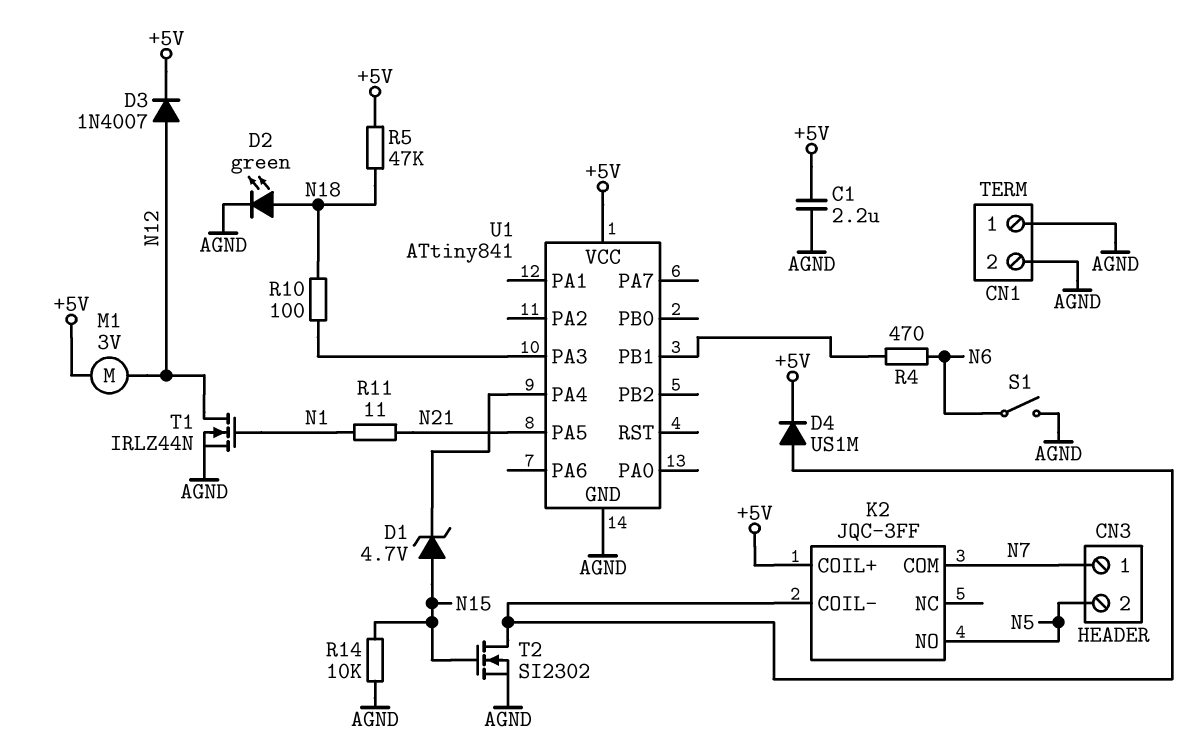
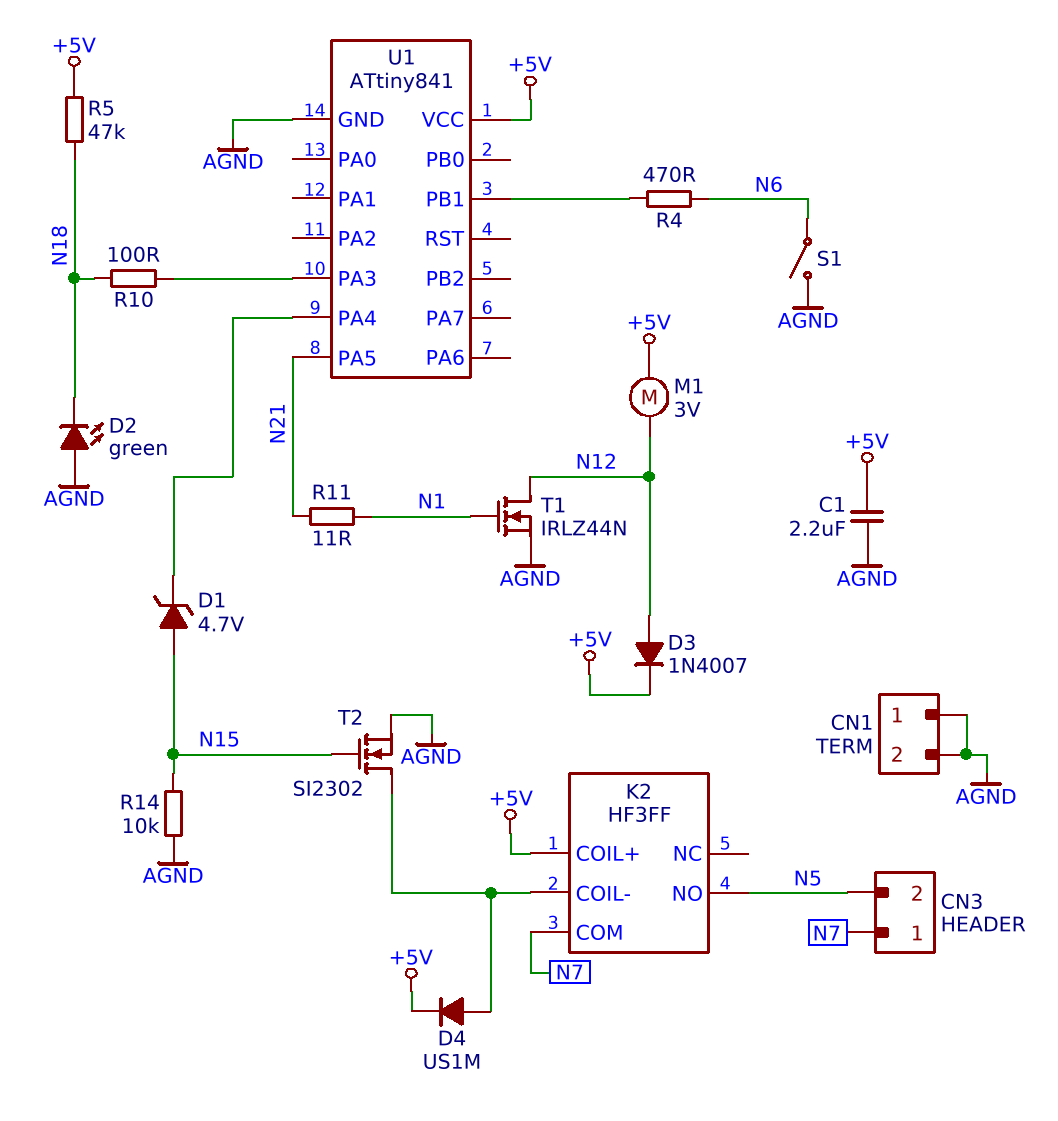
D2: LED green (A N18, K AGND) -> LED green (A AGND, K N18)
K2: JQC-3FF -> HF3FF

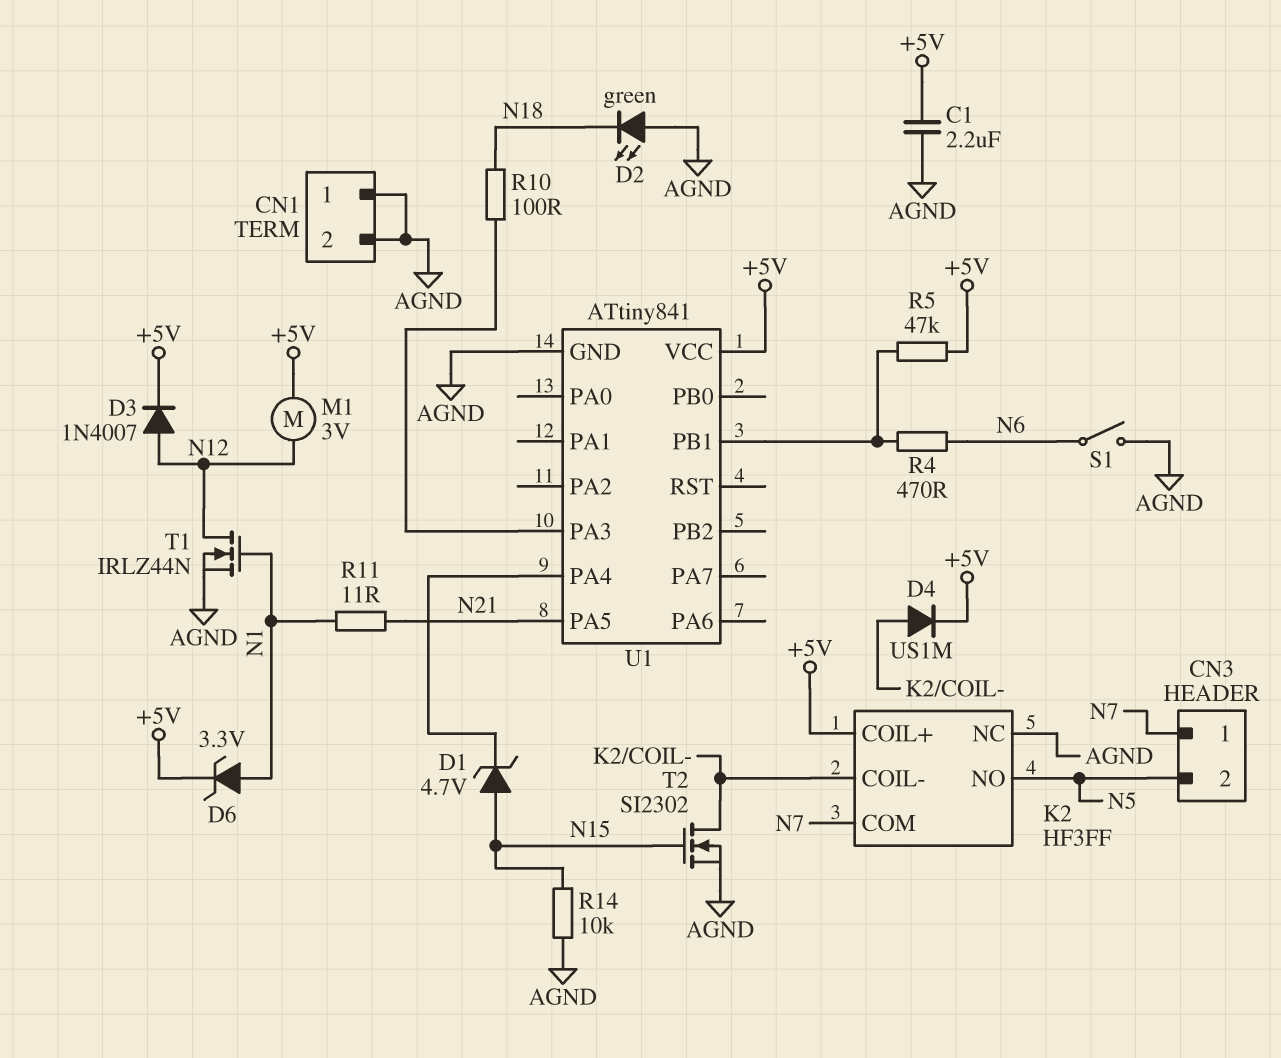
D6: none -> zener 3.3V (A N1, K +5V)
K2 pin NC: none -> AGND
R5: 47k (+5V, N18) -> 47k (+5V, U1/PB1)

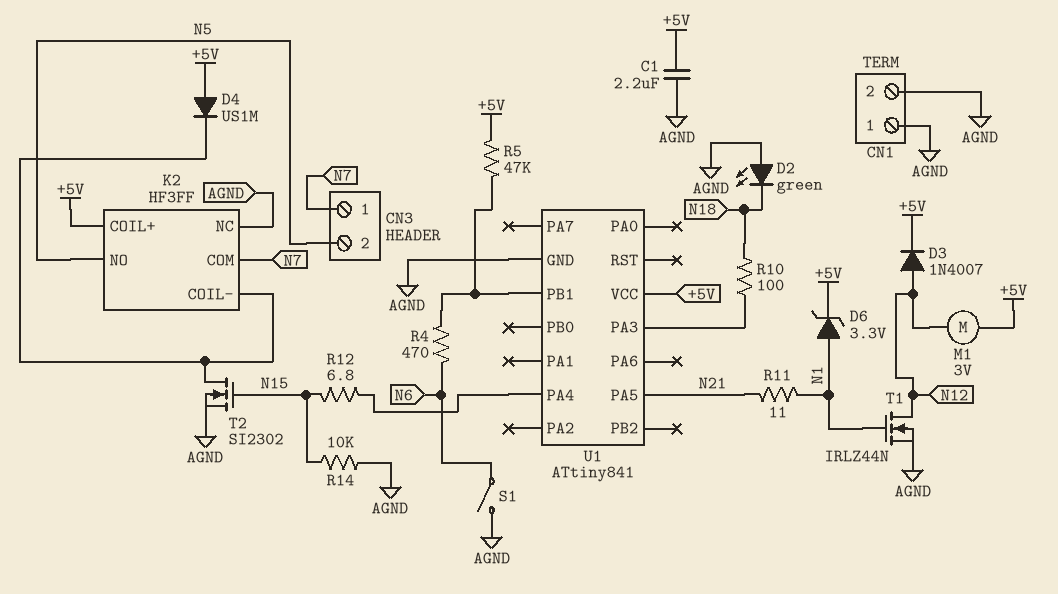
D1: zener 4.7V (A N15, K U1/PA4) -> none
D4: diode US1M (A K2/COIL-, K +5V) -> diode US1M (A +5V, K K2/COIL-)
R12: none -> 6.8 (N15, U1/PA4)

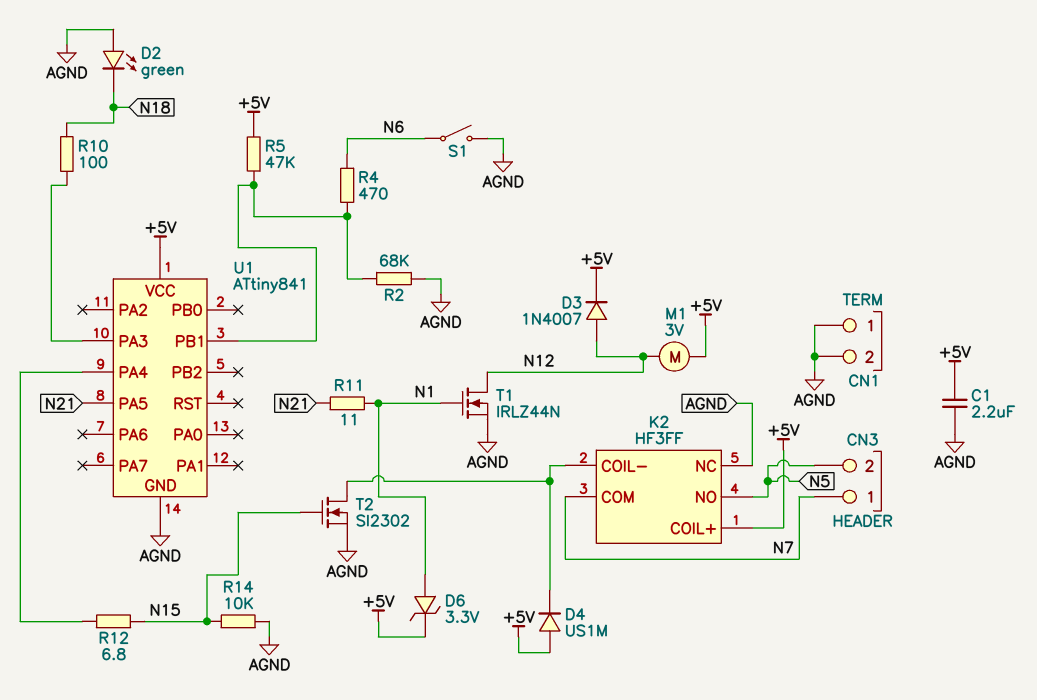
R2: none -> 68k (AGND, U1/PB1)

